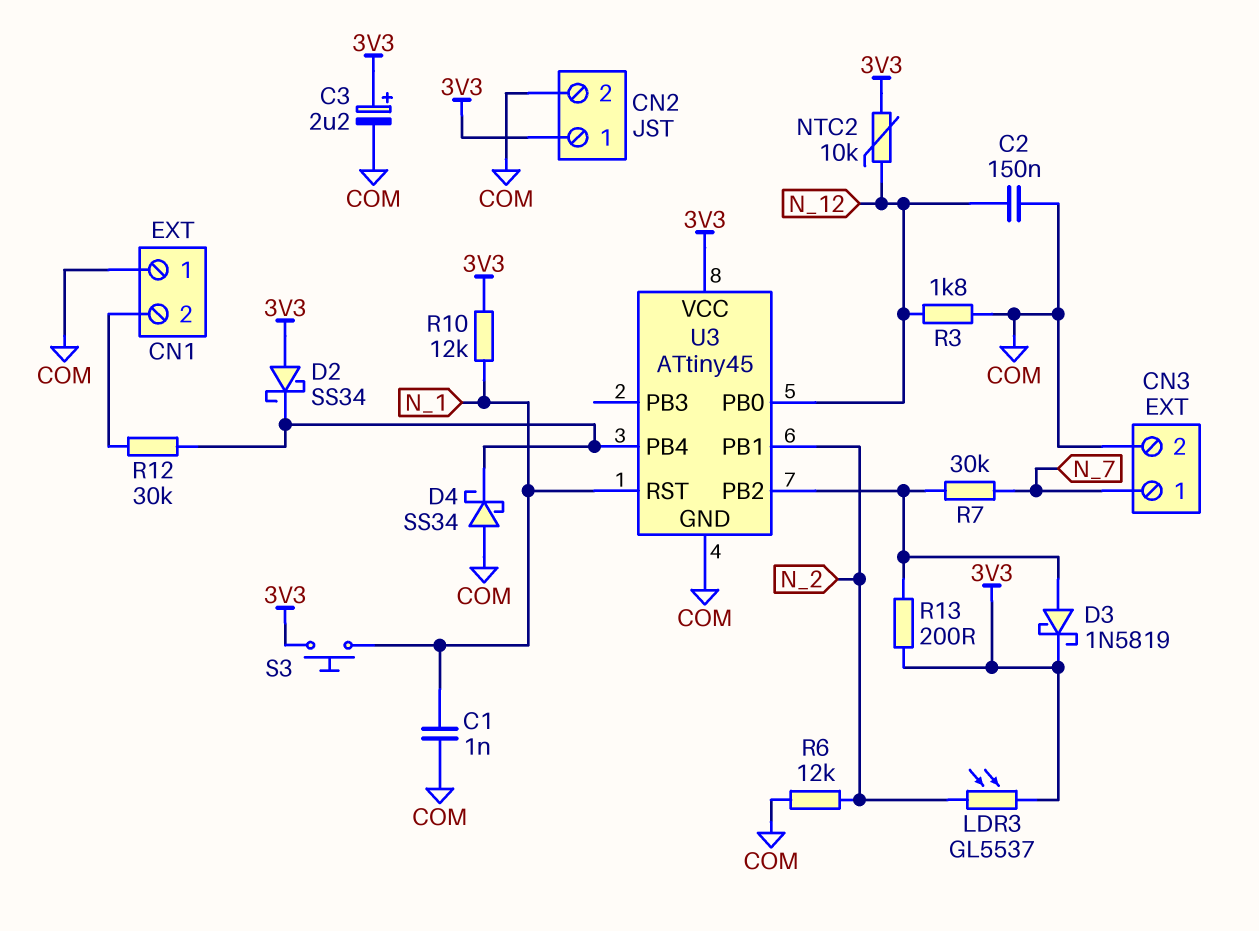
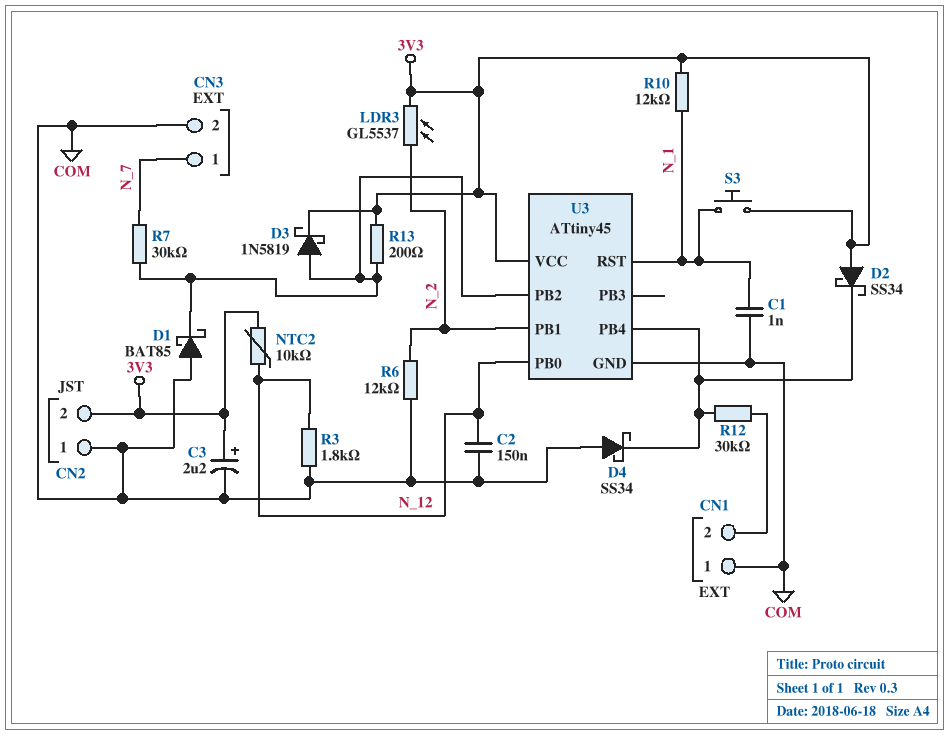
CN2 pin 1: 3V3 -> COM
CN2 pin 2: COM -> 3V3
D1: none -> schottky BAT85 (A COM, K U3/PB2)

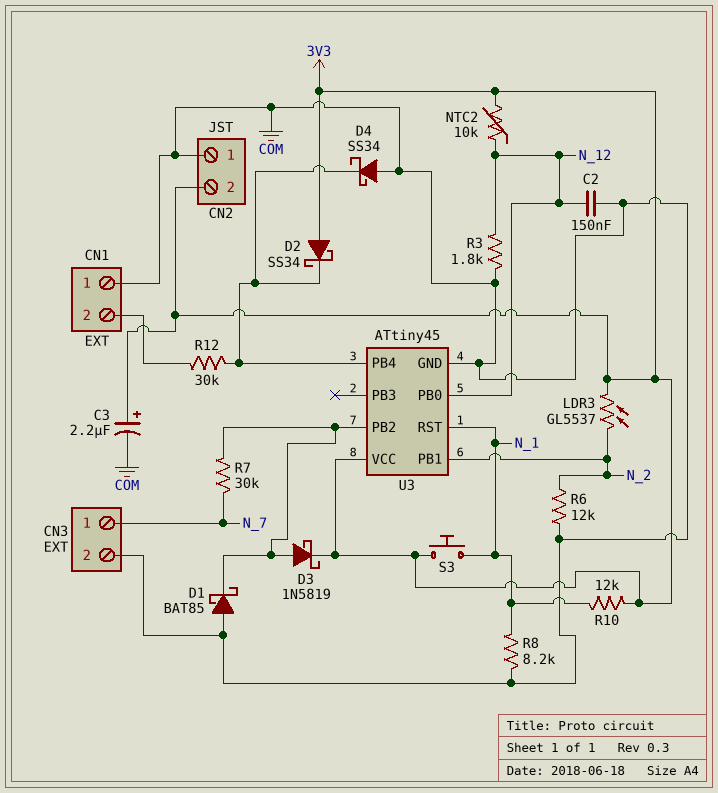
C1: 1nF (COM, N_1) -> none
R8: none -> 8.2k (COM, N_1)
R13: 200 (3V3, U3/PB2) -> none

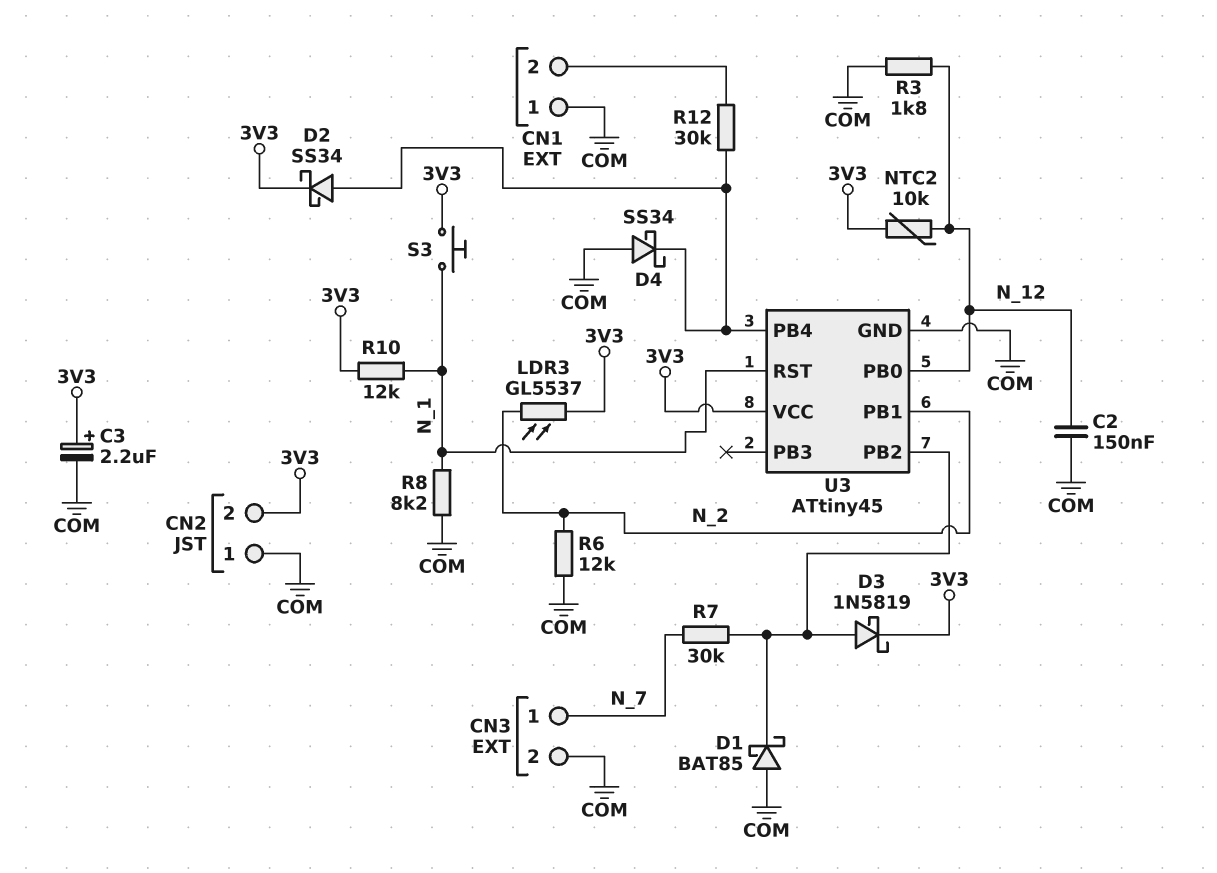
D2: schottky SS34 (A 3V3, K U3/PB4) -> schottky SS34 (A U3/PB4, K 3V3)

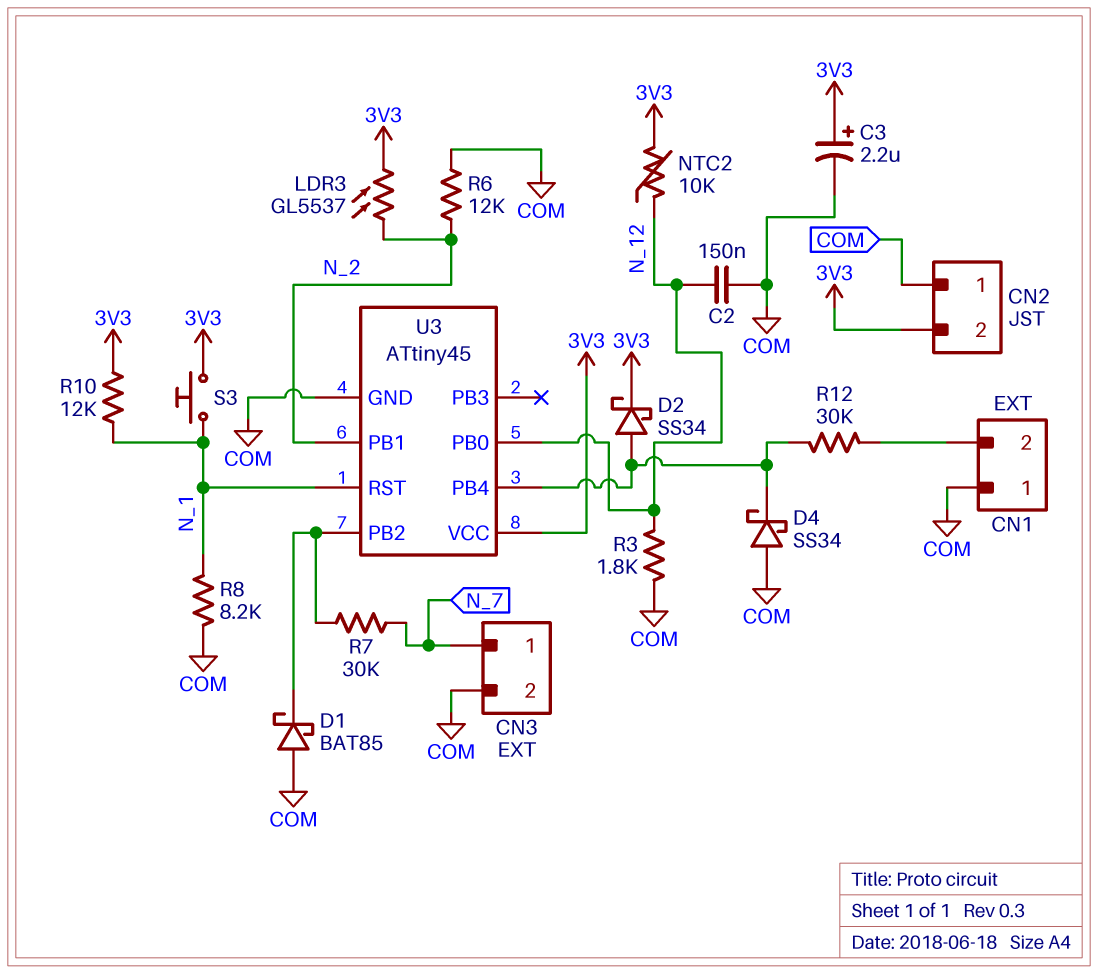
D3: schottky 1N5819 (A U3/PB2, K 3V3) -> none

